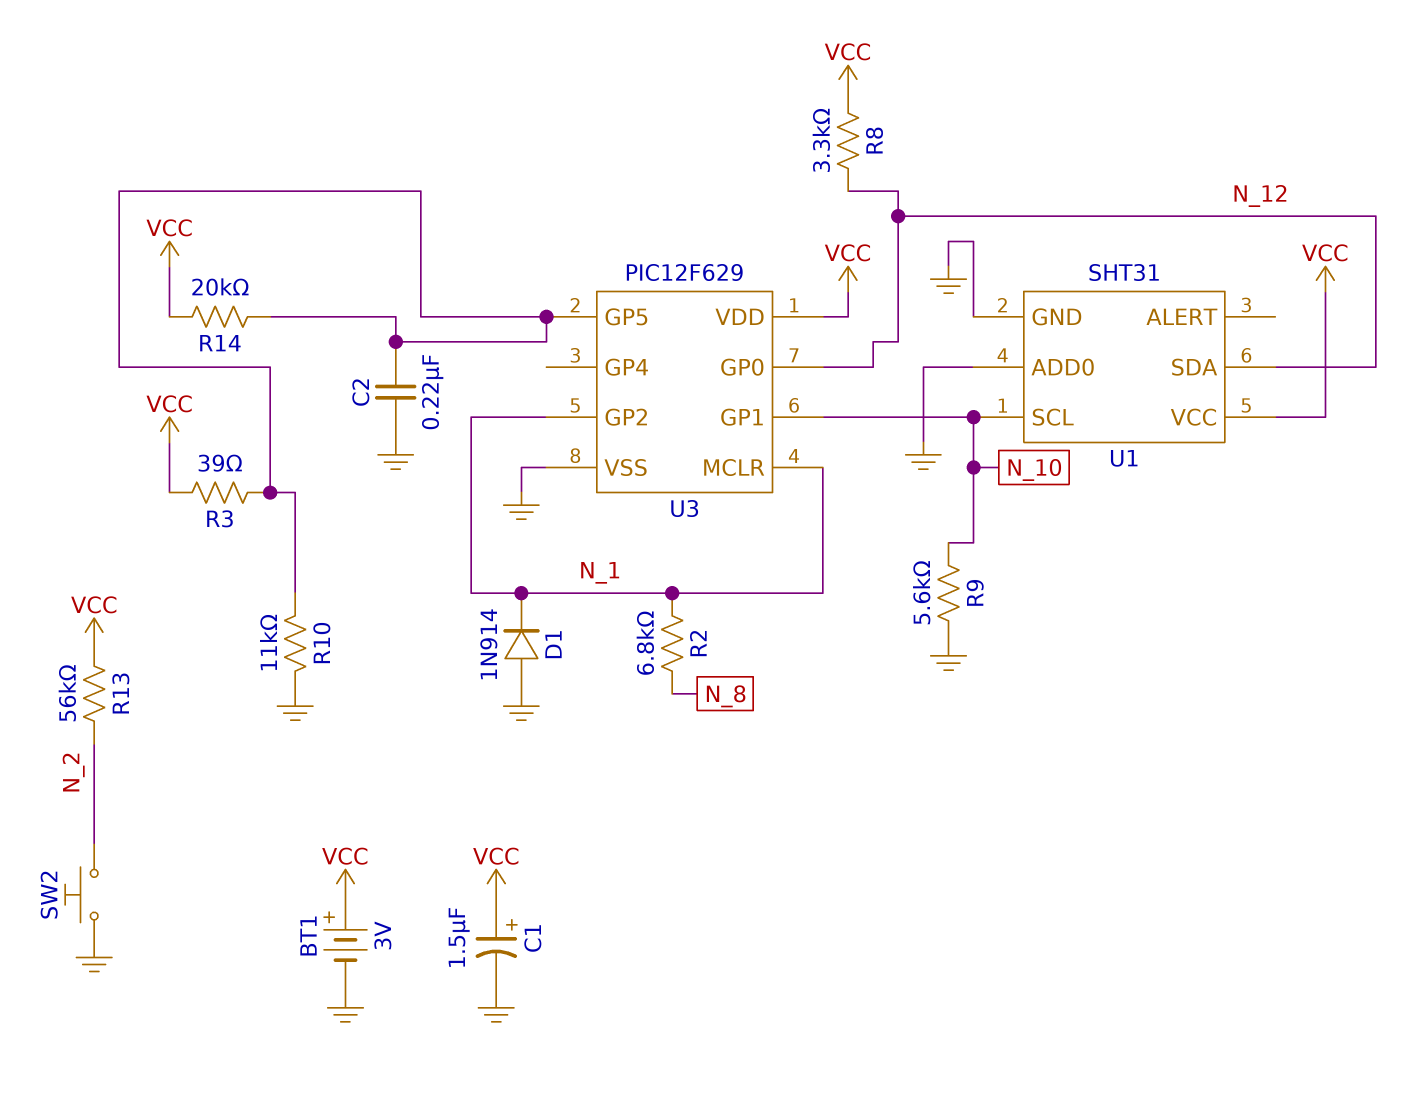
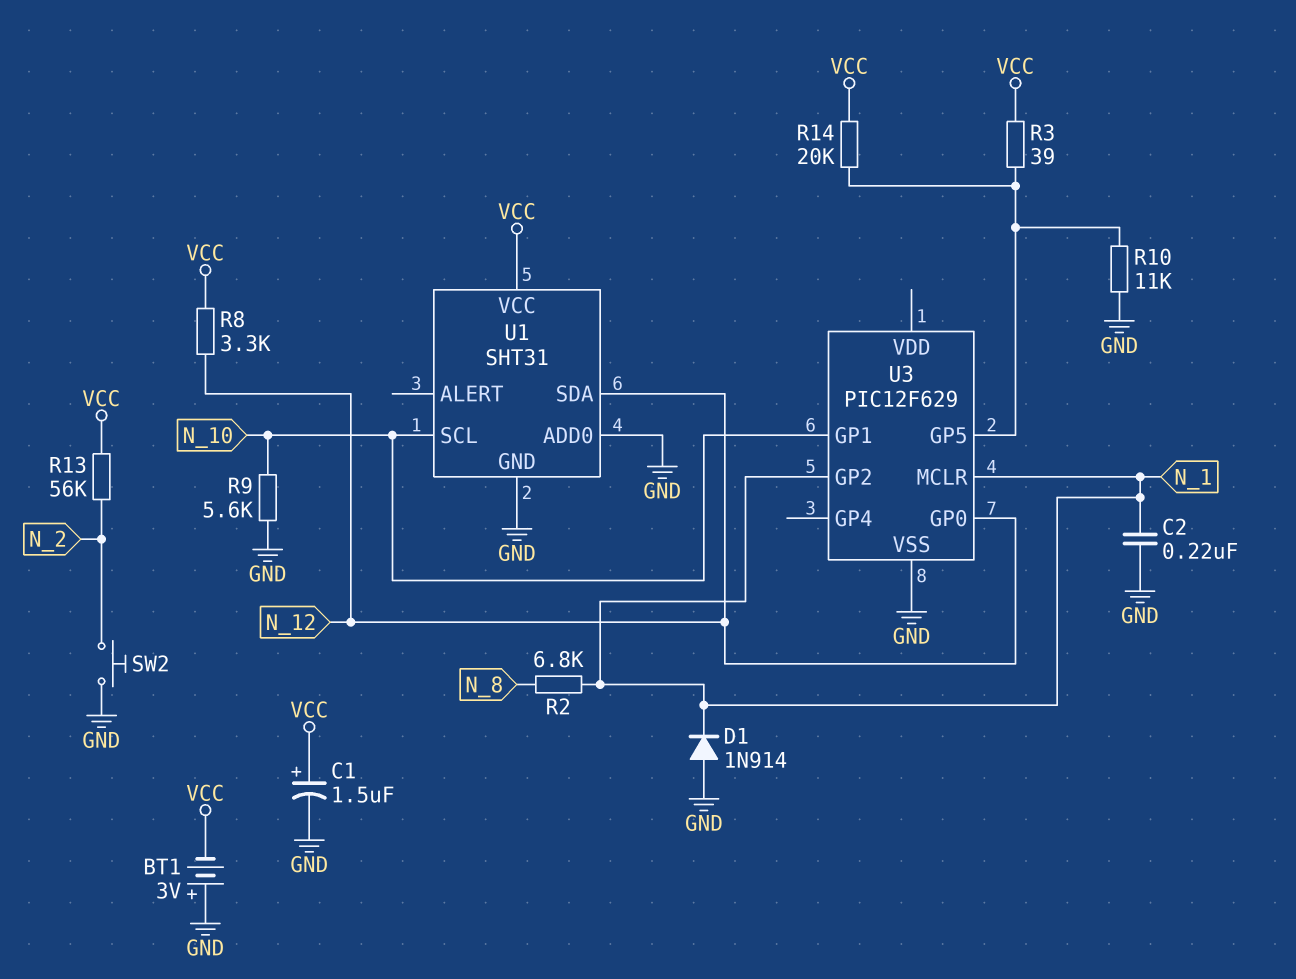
BT1: 3V (plus VCC, minus GND) -> 3V (plus GND, minus VCC)
C2: 220nF (GND, U3/GP5) -> 220nF (GND, N_1)
U3 pin VDD: VCC -> none

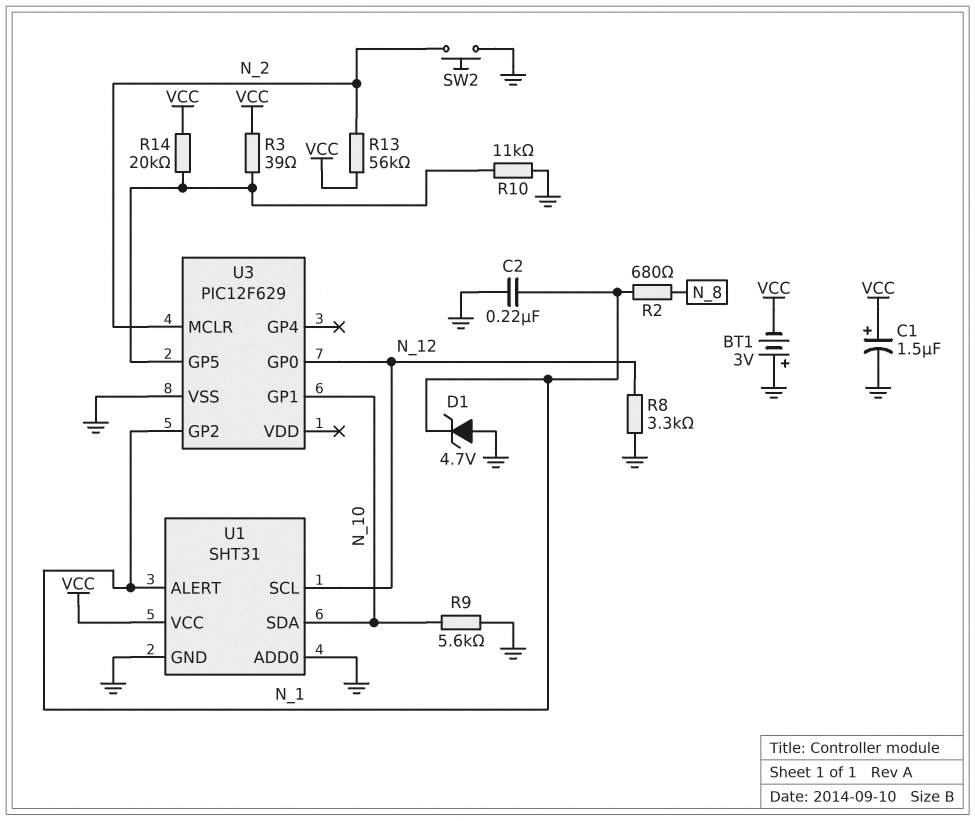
D1: diode 1N914 (A GND, K N_1) -> zener 4.7V (A GND, K N_1)
R2: 6.8k (N_1, N_8) -> 680 (N_1, N_8)
R8: 3.3k (N_12, VCC) -> 3.3k (GND, N_12)
U1 pin ALERT: none -> N_1
U1 pin SCL: N_10 -> N_12
U1 pin SDA: N_12 -> N_10
U3 pin MCLR: N_1 -> N_2

